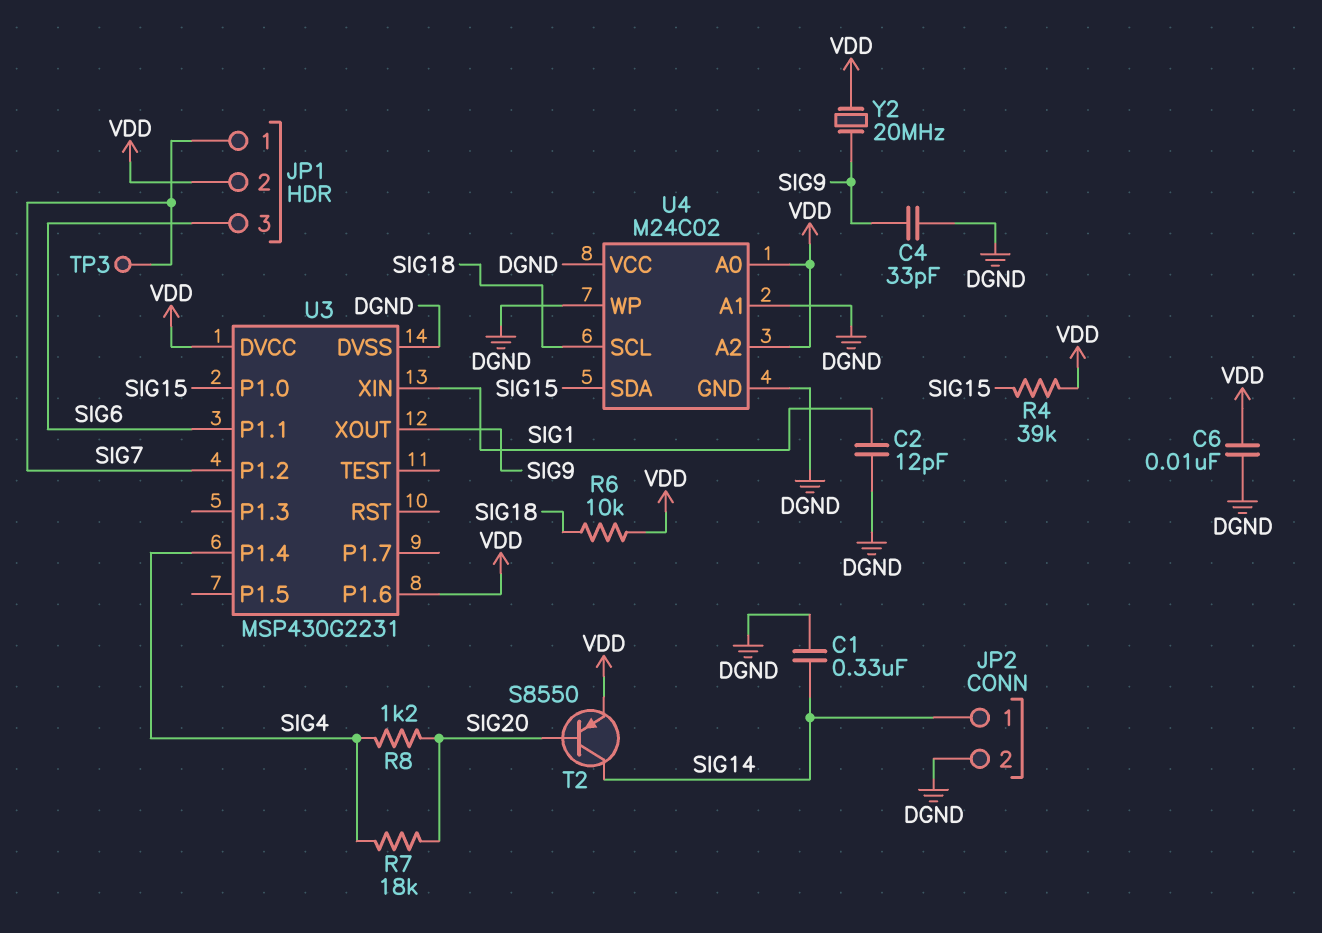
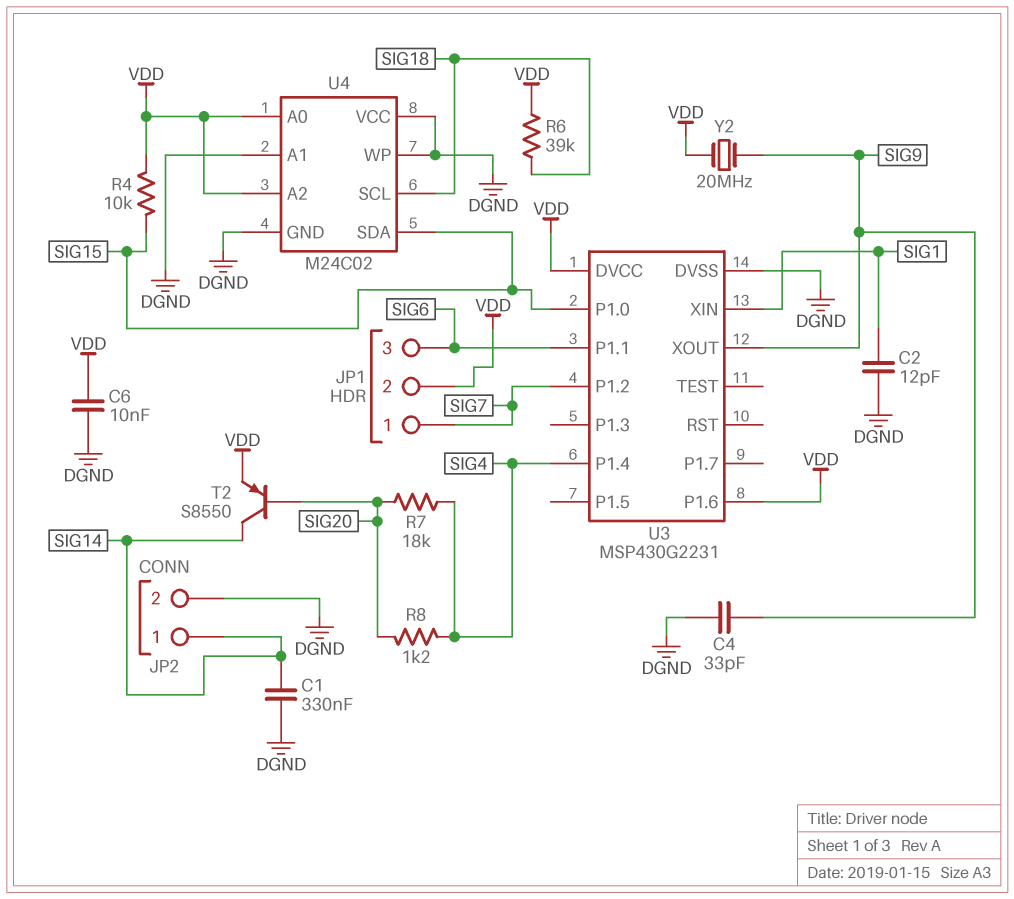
R4: 39k (SIG15, VDD) -> 10k (SIG15, VDD)
R6: 10k (SIG18, VDD) -> 39k (SIG18, VDD)
TP3: test point (SIG7) -> none

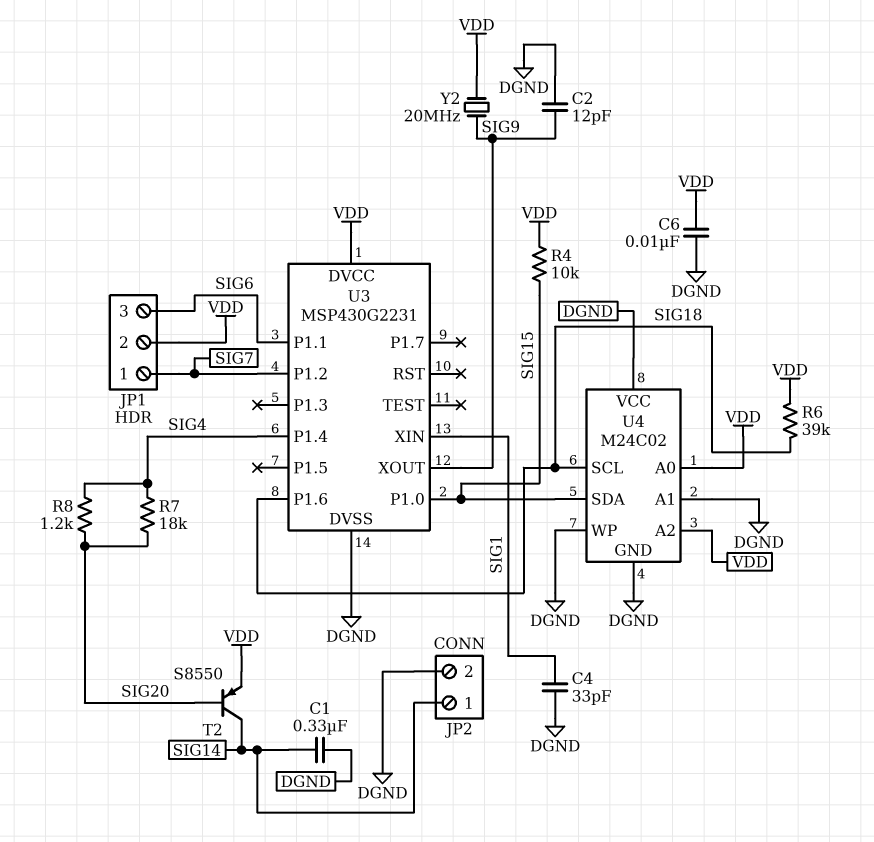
C2: 12pF (DGND, SIG1) -> 12pF (DGND, SIG9)
C4: 33pF (DGND, SIG9) -> 33pF (DGND, SIG1)
U3 pin P1.6: VDD -> SIG18

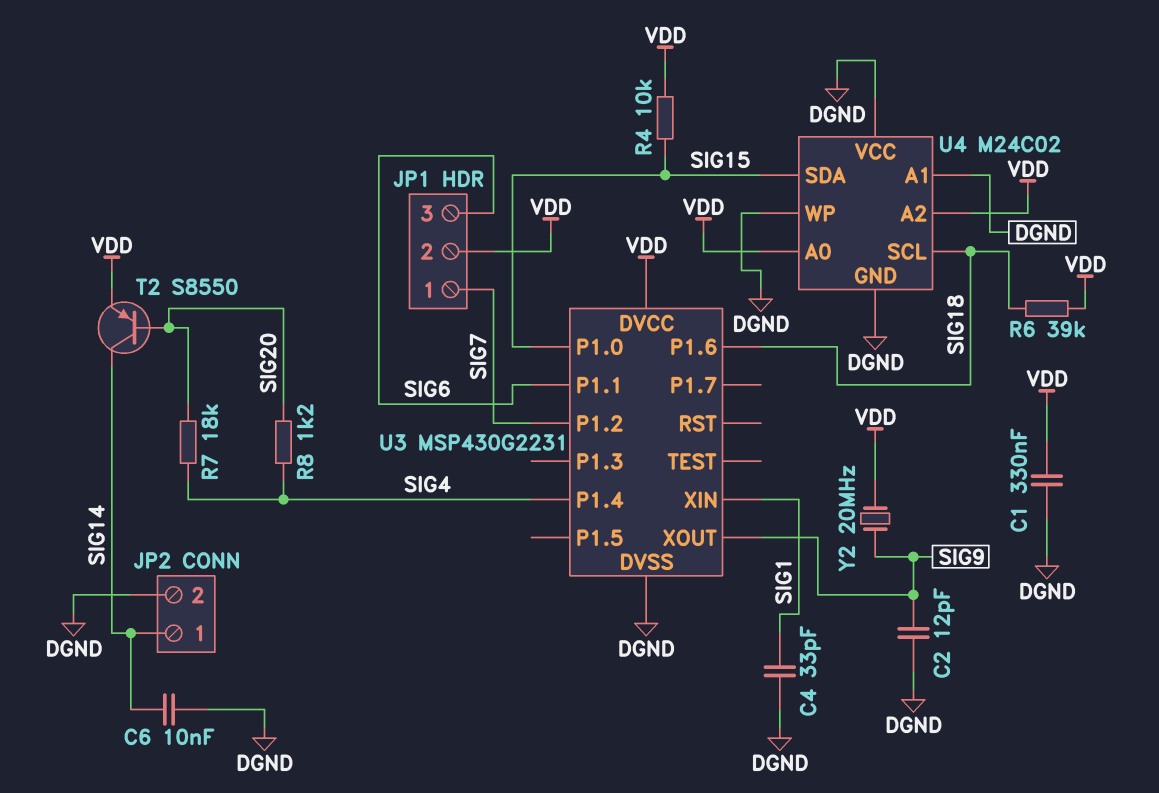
C1: 330nF (DGND, SIG14) -> 330nF (DGND, VDD)
C6: 10nF (DGND, VDD) -> 10nF (DGND, SIG14)

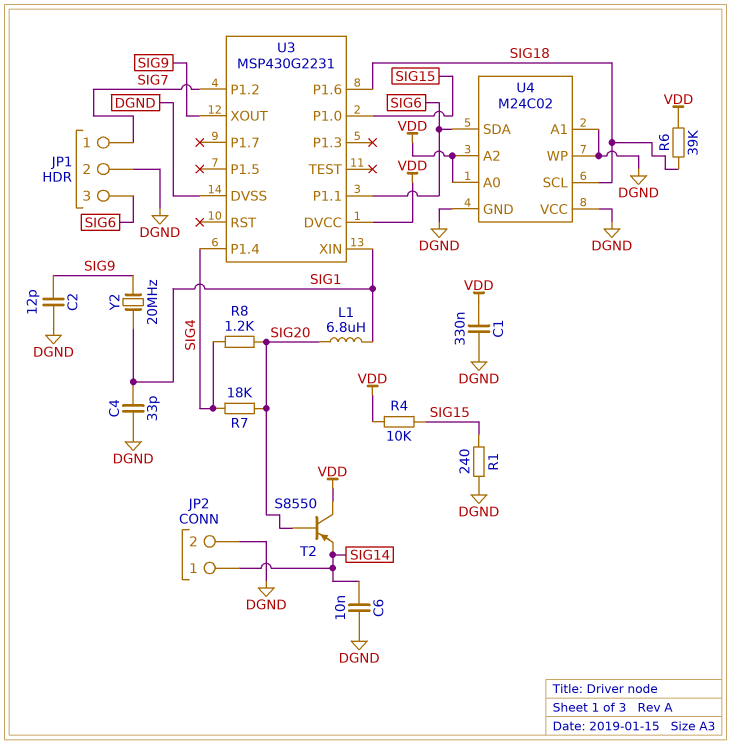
JP1 pin 2: VDD -> DGND
L1: none -> 6.8uH (SIG1, SIG20)
R1: none -> 240 (DGND, SIG15)
T2: PNP S8550 (B SIG20, C SIG14, E VDD) -> PNP S8550 (B SIG20, C VDD, E SIG14)
U4 pin SDA: SIG15 -> SIG6
Y2: 20MHz (SIG9, VDD) -> 20MHz (SIG1, SIG9)

